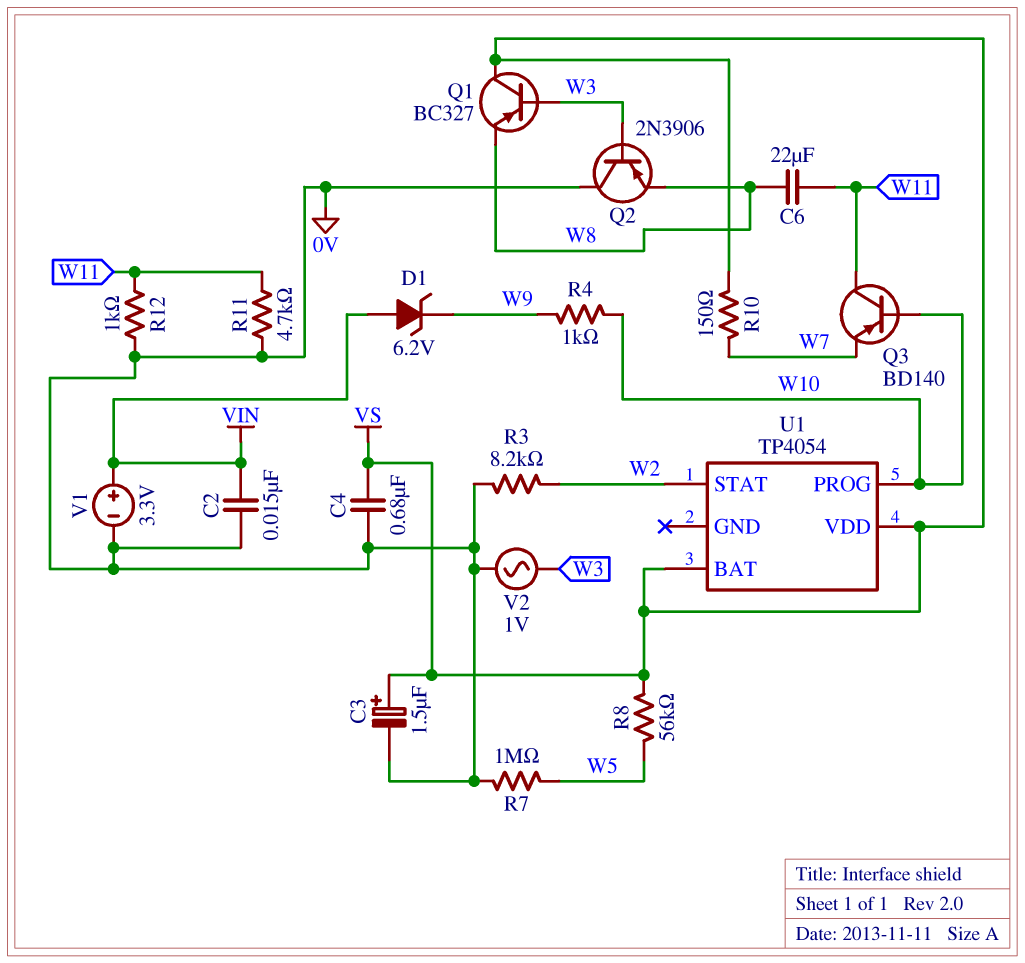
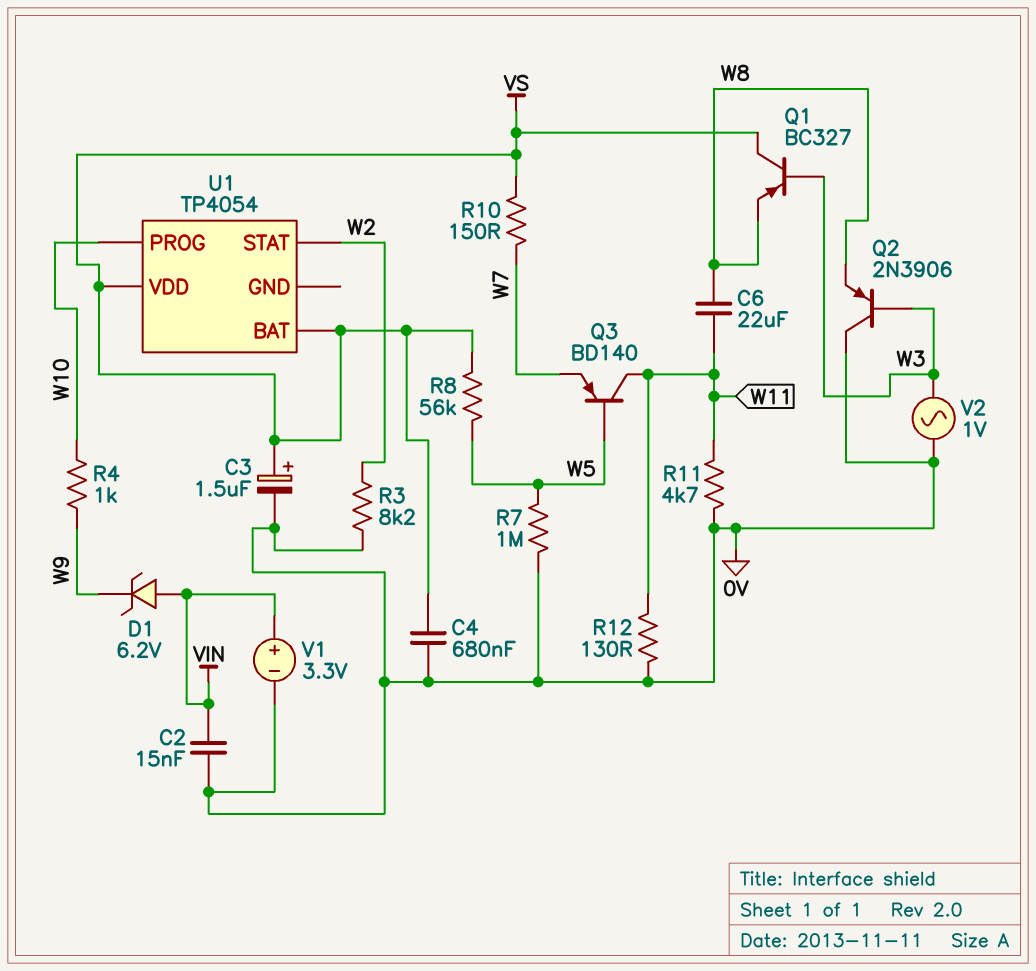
Q3: PNP BD140 (B W10, C W11, E W7) -> PNP BD140 (B W5, C W11, E W7)
R12: 1k (0V, W11) -> 130 (0V, W11)

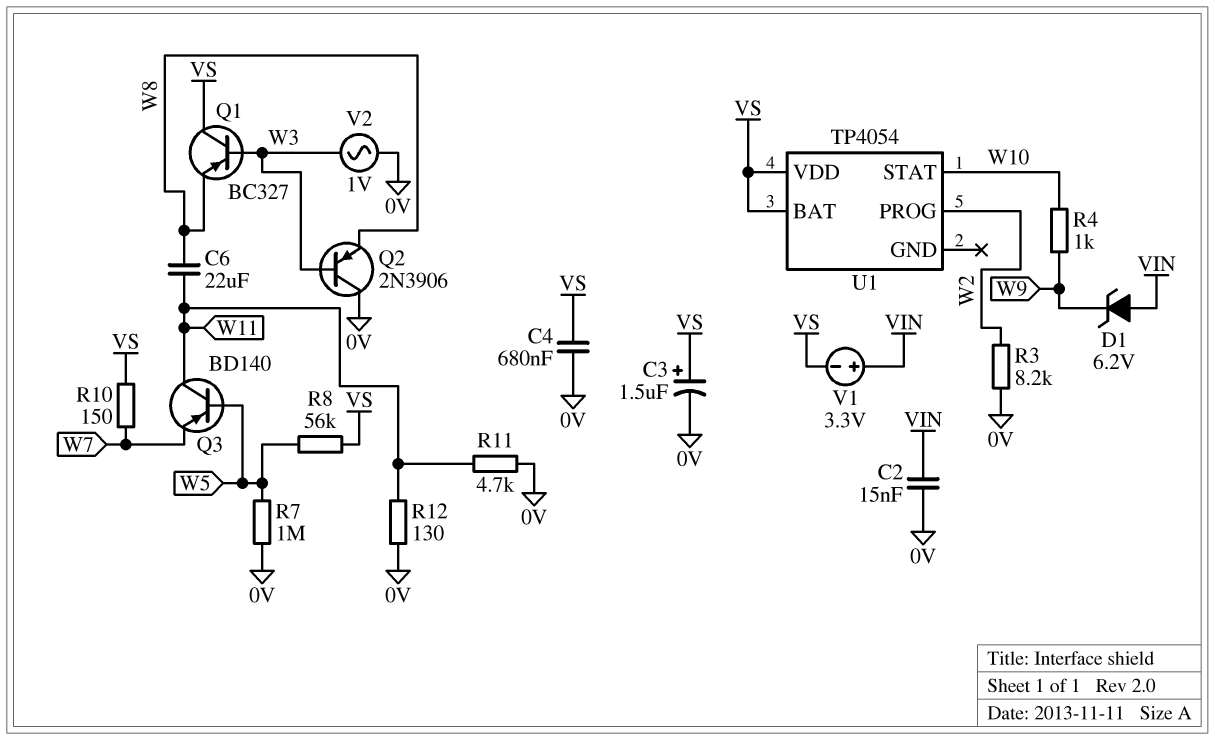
U1 pin PROG: W10 -> W2
U1 pin STAT: W2 -> W10
V1: 3.3V (plus VIN, minus 0V) -> 3.3V (plus VIN, minus VS)

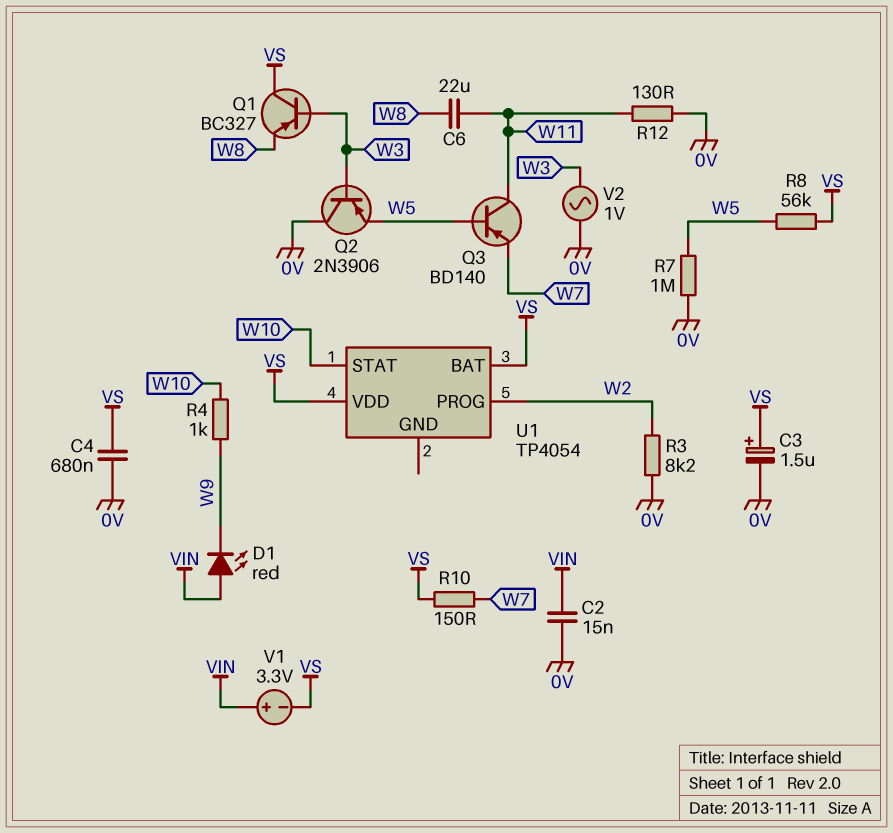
D1: zener 6.2V (A VIN, K W9) -> LED red (A VIN, K W9)
Q2: PNP 2N3906 (B W3, C 0V, E W8) -> PNP 2N3906 (B W3, C 0V, E W5)
R11: 4.7k (0V, W11) -> none

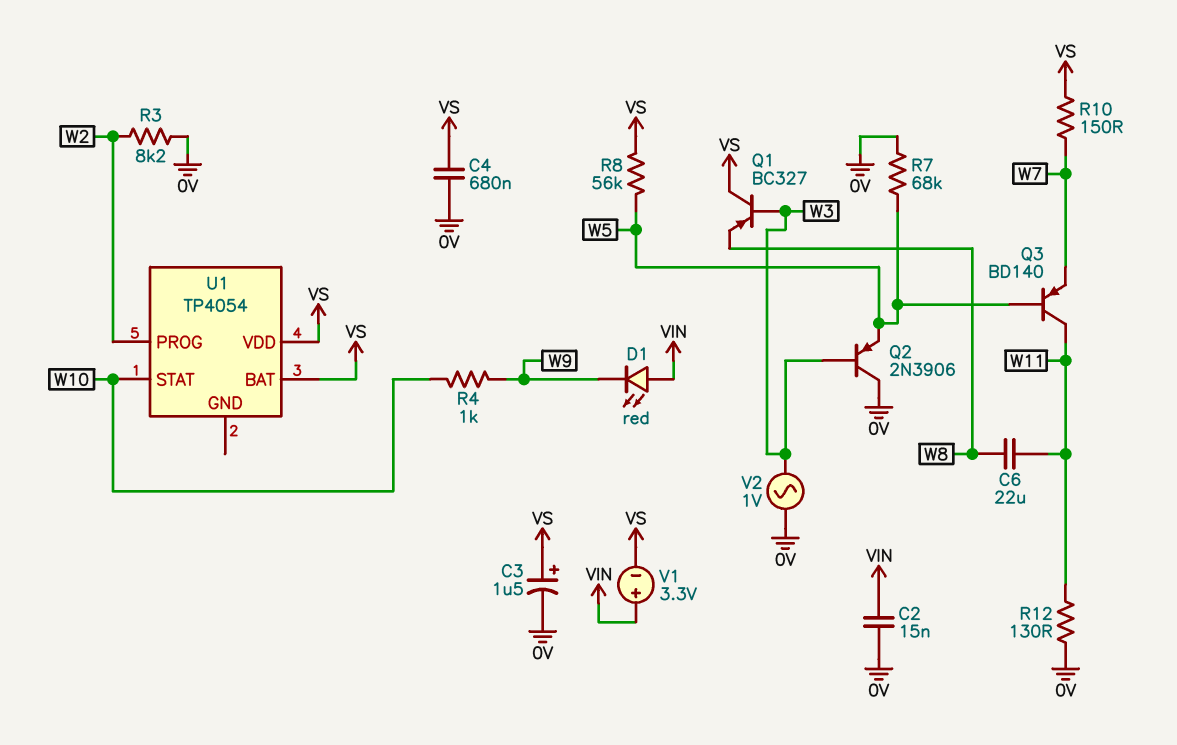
R7: 1M (0V, W5) -> 68k (0V, W5)

